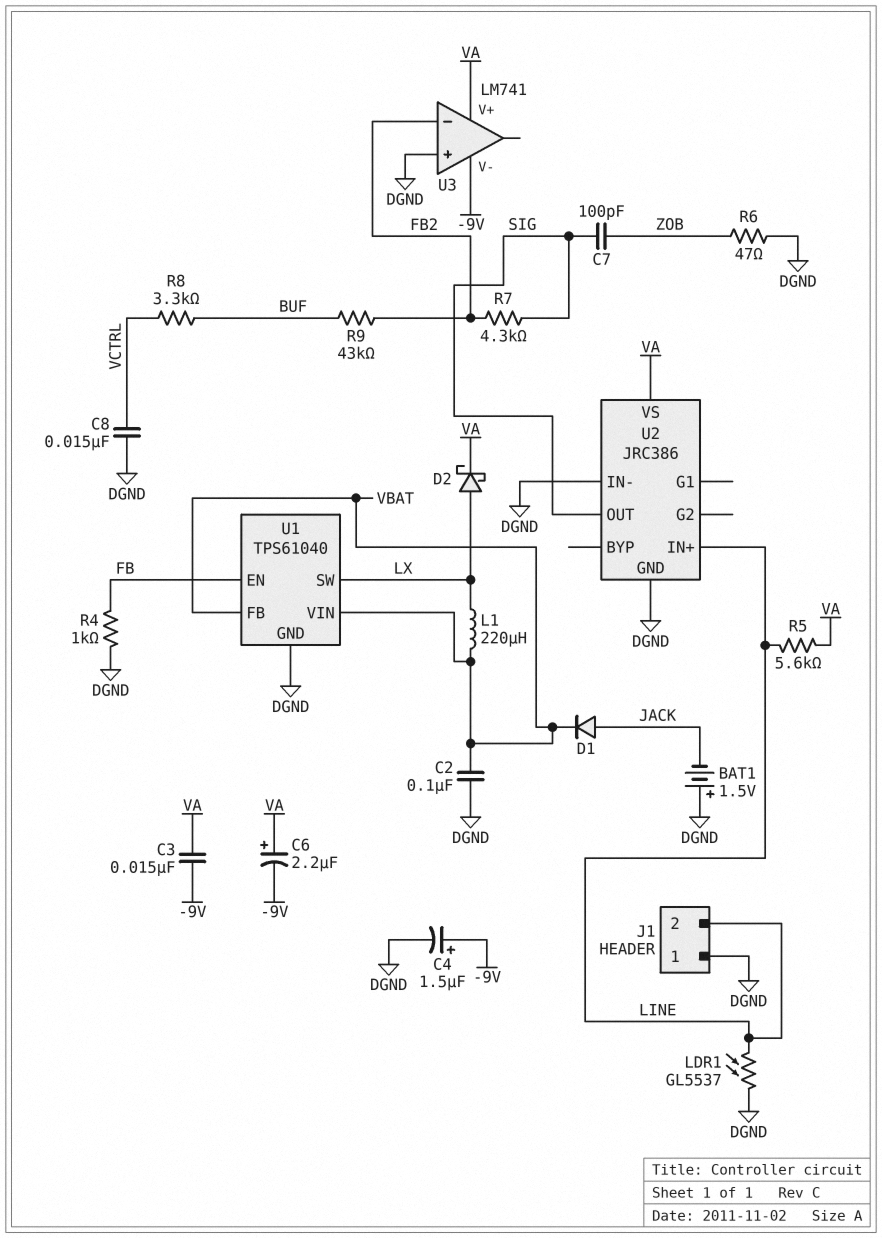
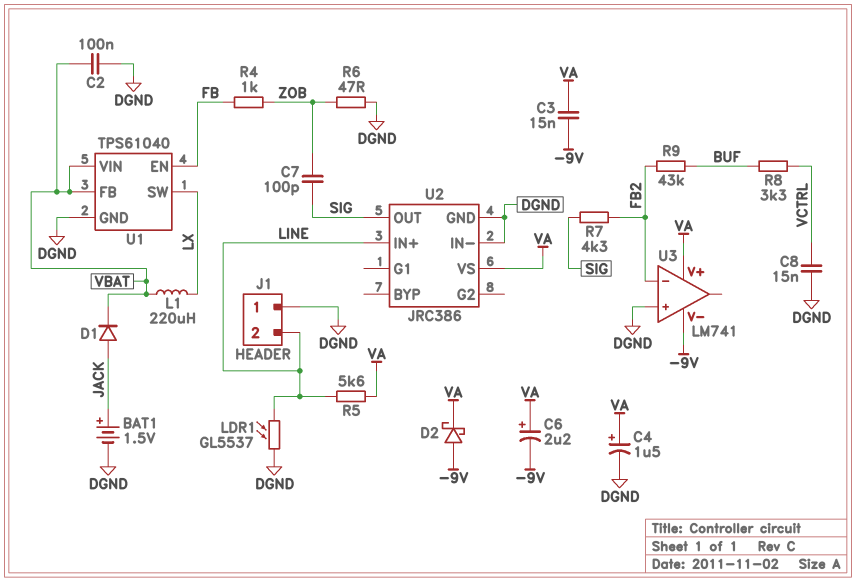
BAT1: 1.5V (plus DGND, minus JACK) -> 1.5V (plus JACK, minus DGND)
C4: 1.5uF (plus -9V, minus DGND) -> 1.5uF (plus VA, minus DGND)
D2: schottky (A LX, K VA) -> schottky (A -9V, K VA)
R4: 1k (DGND, FB) -> 1k (FB, ZOB)

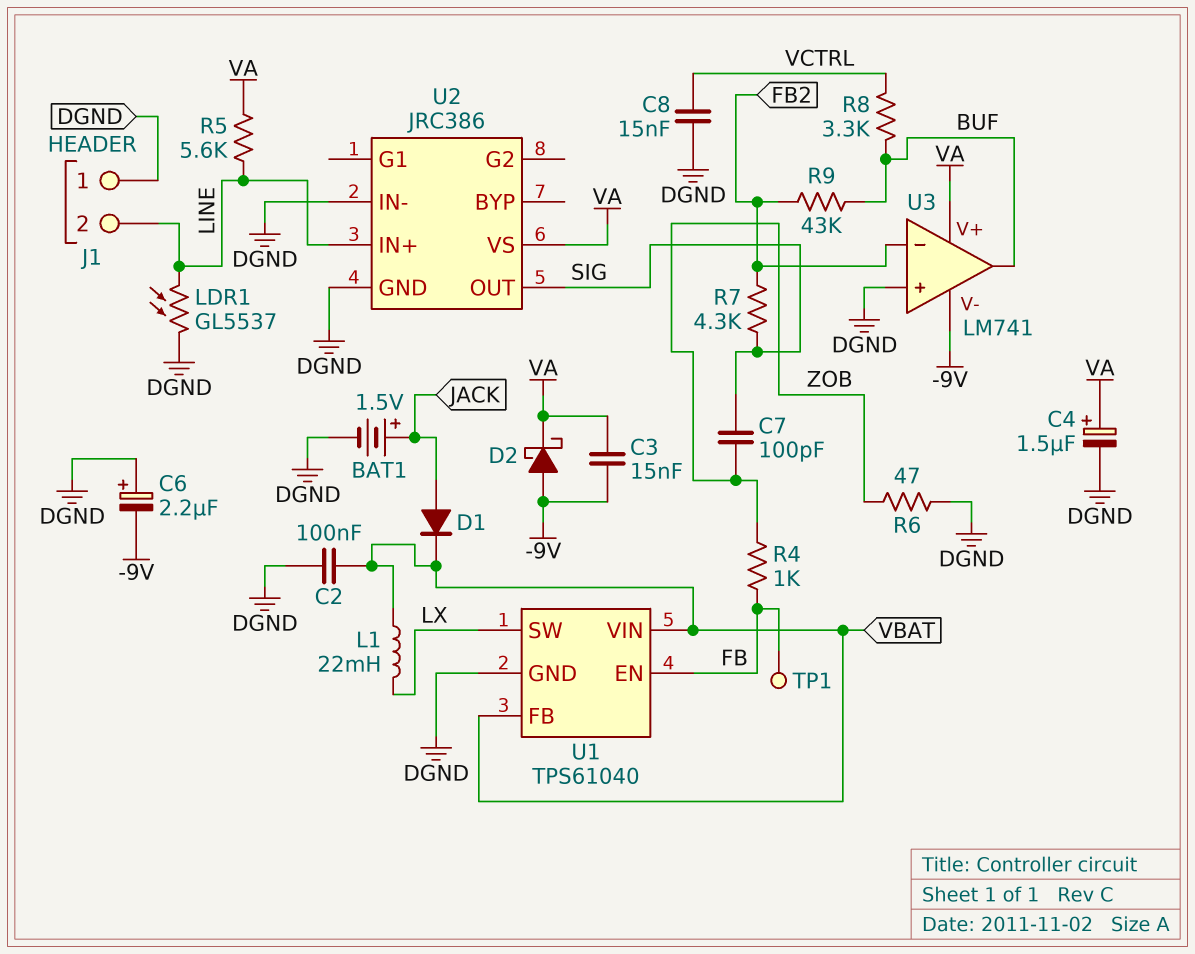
C6: 2.2uF (plus VA, minus -9V) -> 2.2uF (plus DGND, minus -9V)
L1: 220uH (LX, VBAT) -> 22mH (LX, VBAT)
TP1: none -> test point (FB)
U3 pin out: none -> BUF

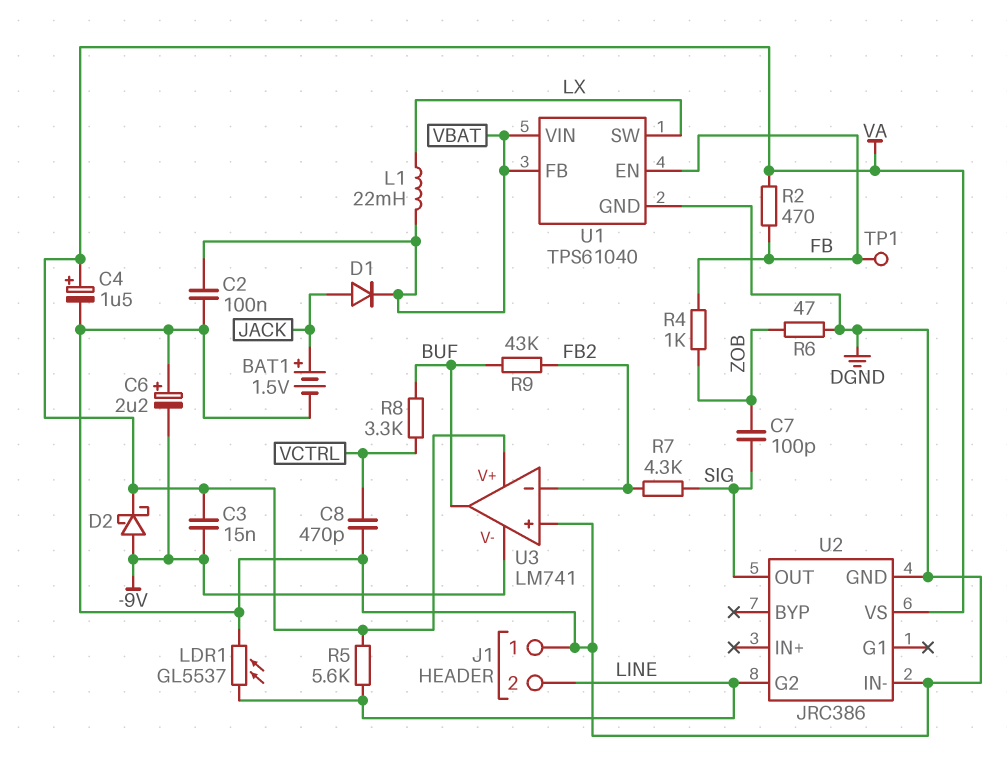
C8: 15nF (DGND, VCTRL) -> 470pF (DGND, VCTRL)
R2: none -> 470 (FB, VA)
U2 pin G2: none -> LINE
U2 pin IN+: LINE -> none

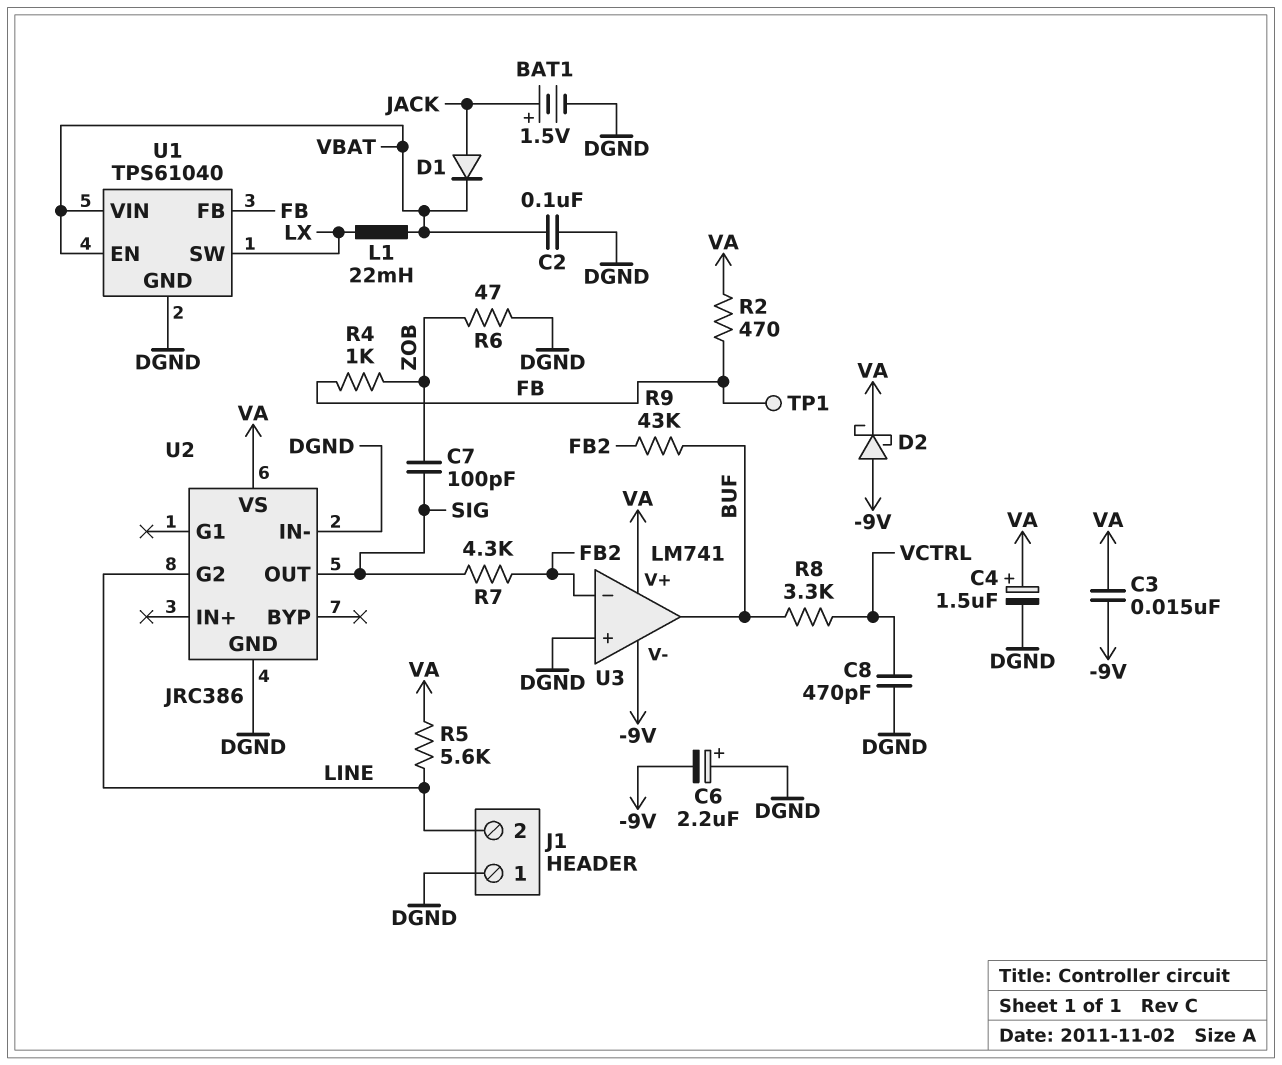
LDR1: GL5537 (DGND, LINE) -> none
U1 pin EN: FB -> VBAT
U1 pin FB: VBAT -> FB

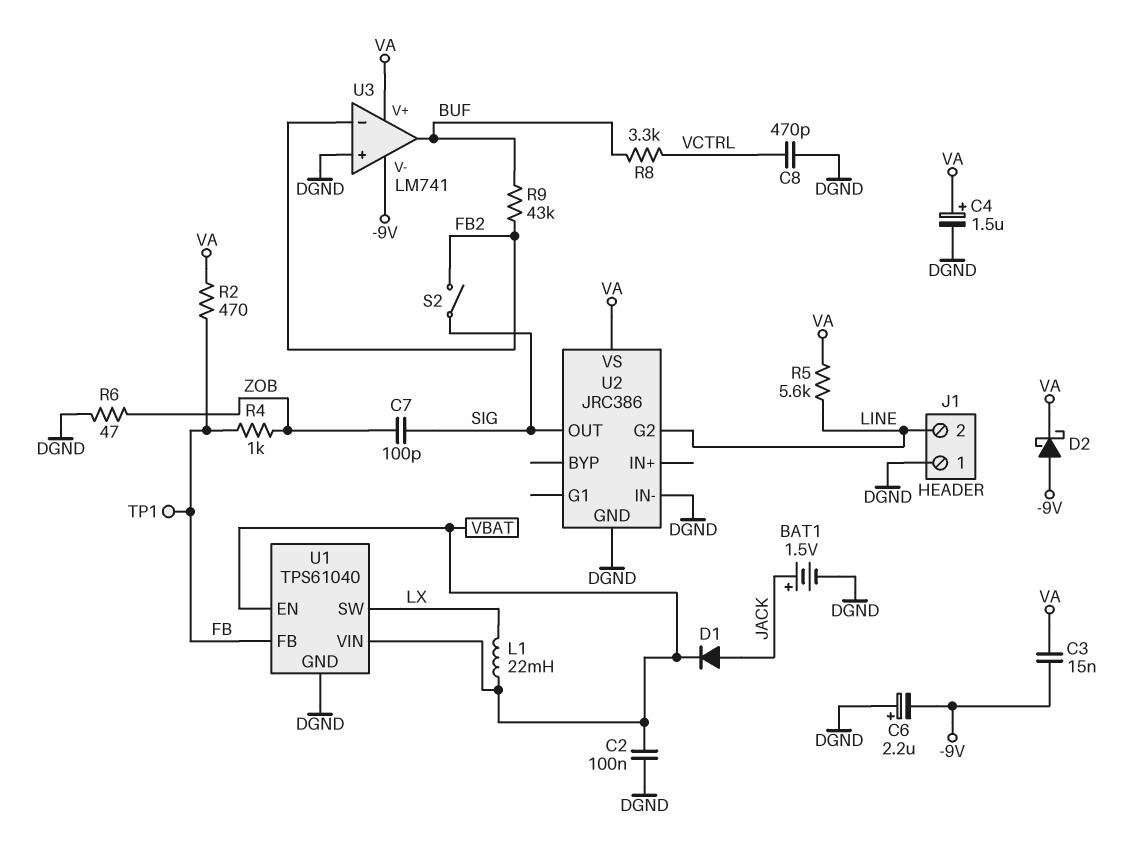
R7: 4.3k (FB2, SIG) -> none
S2: none -> switch (FB2, SIG)

